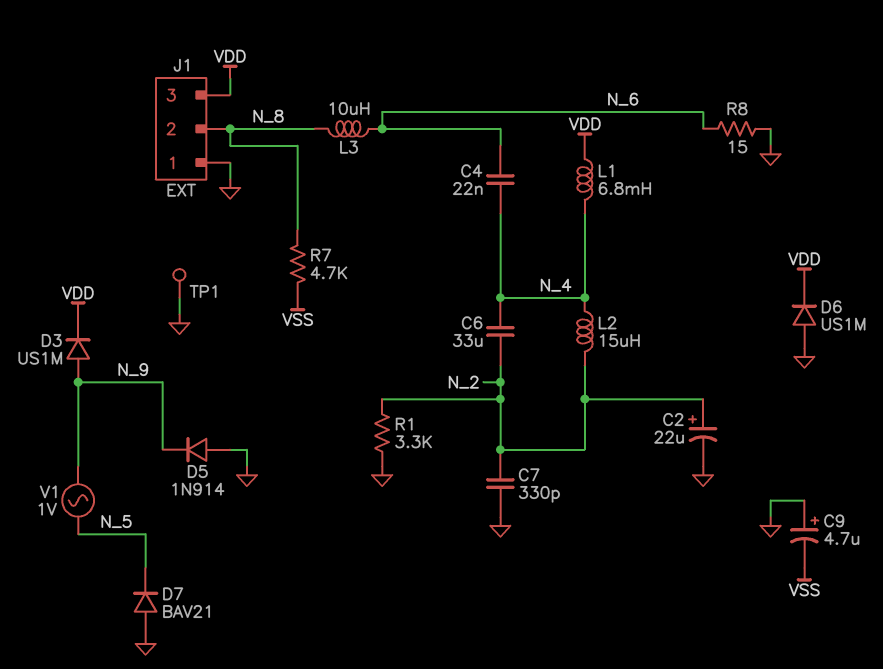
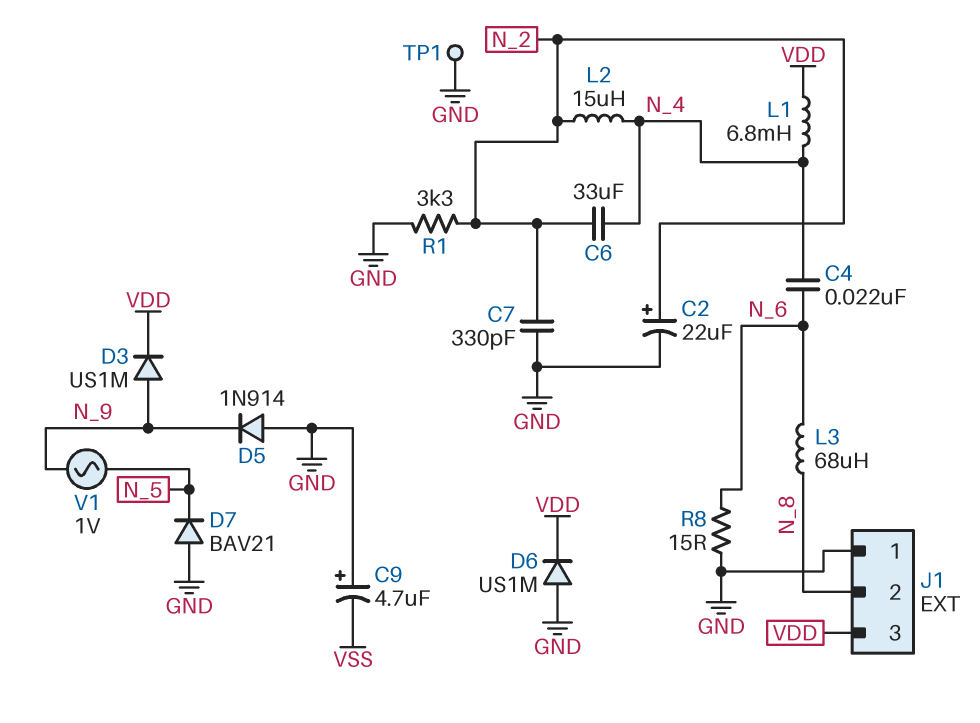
L3: 10uH (N_6, N_8) -> 68uH (N_6, N_8)
R7: 4.7k (N_8, VSS) -> none

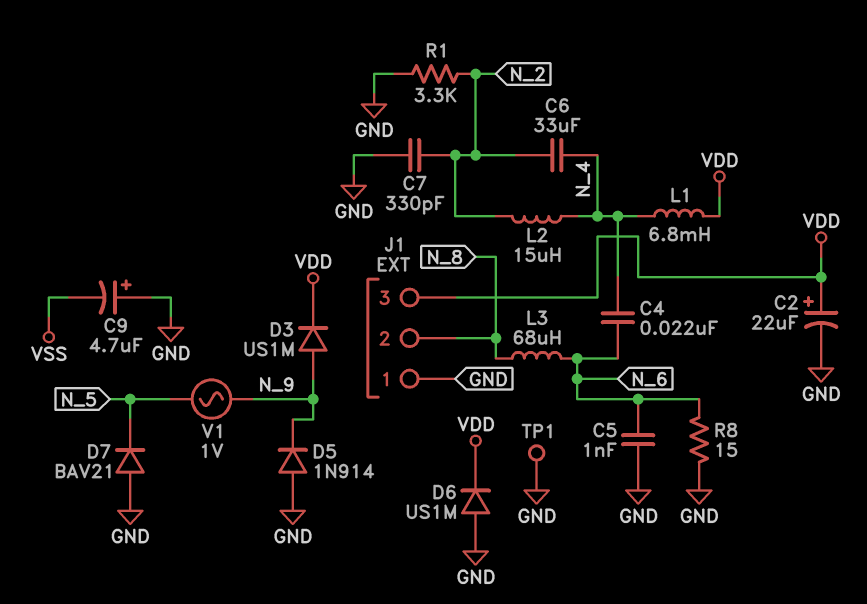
C2: 22uF (plus N_2, minus GND) -> 22uF (plus VDD, minus GND)
C5: none -> 1nF (GND, N_6)

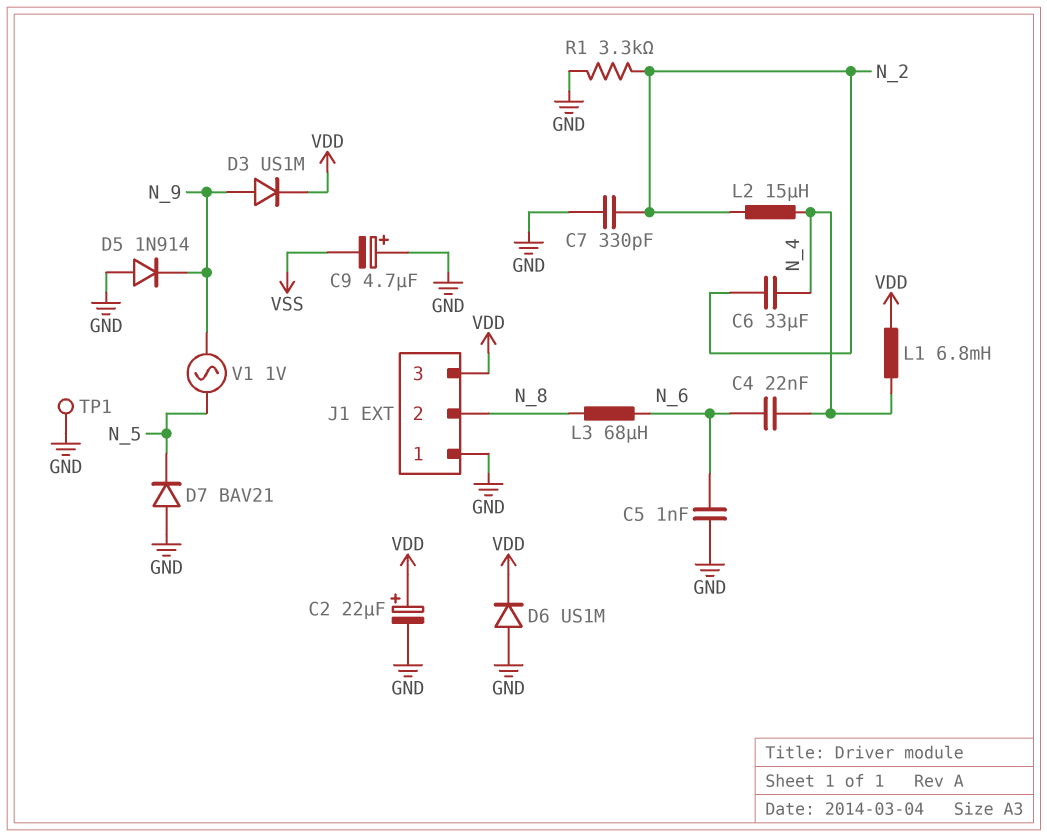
R8: 15 (GND, N_6) -> none

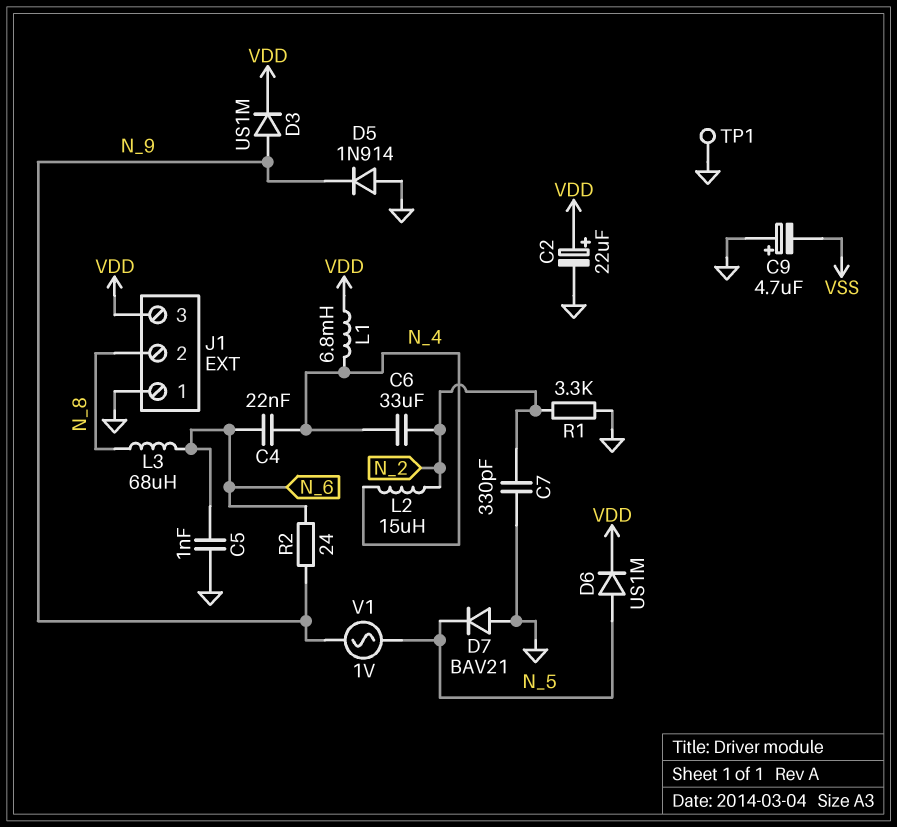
D6: diode US1M (A GND, K VDD) -> diode US1M (A N_5, K VDD)
R2: none -> 24 (N_6, N_9)

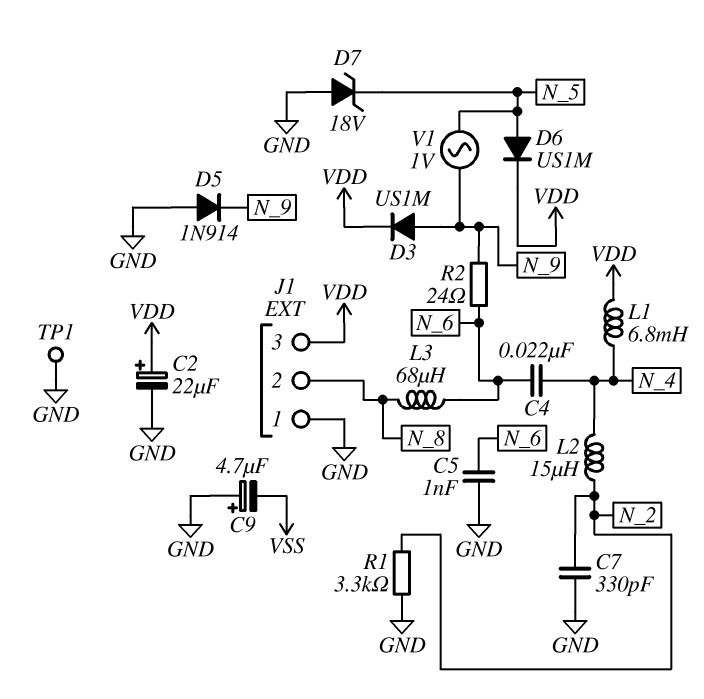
C6: 33uF (N_2, N_4) -> none
D7: diode BAV21 (A GND, K N_5) -> zener 18V (A GND, K N_5)

